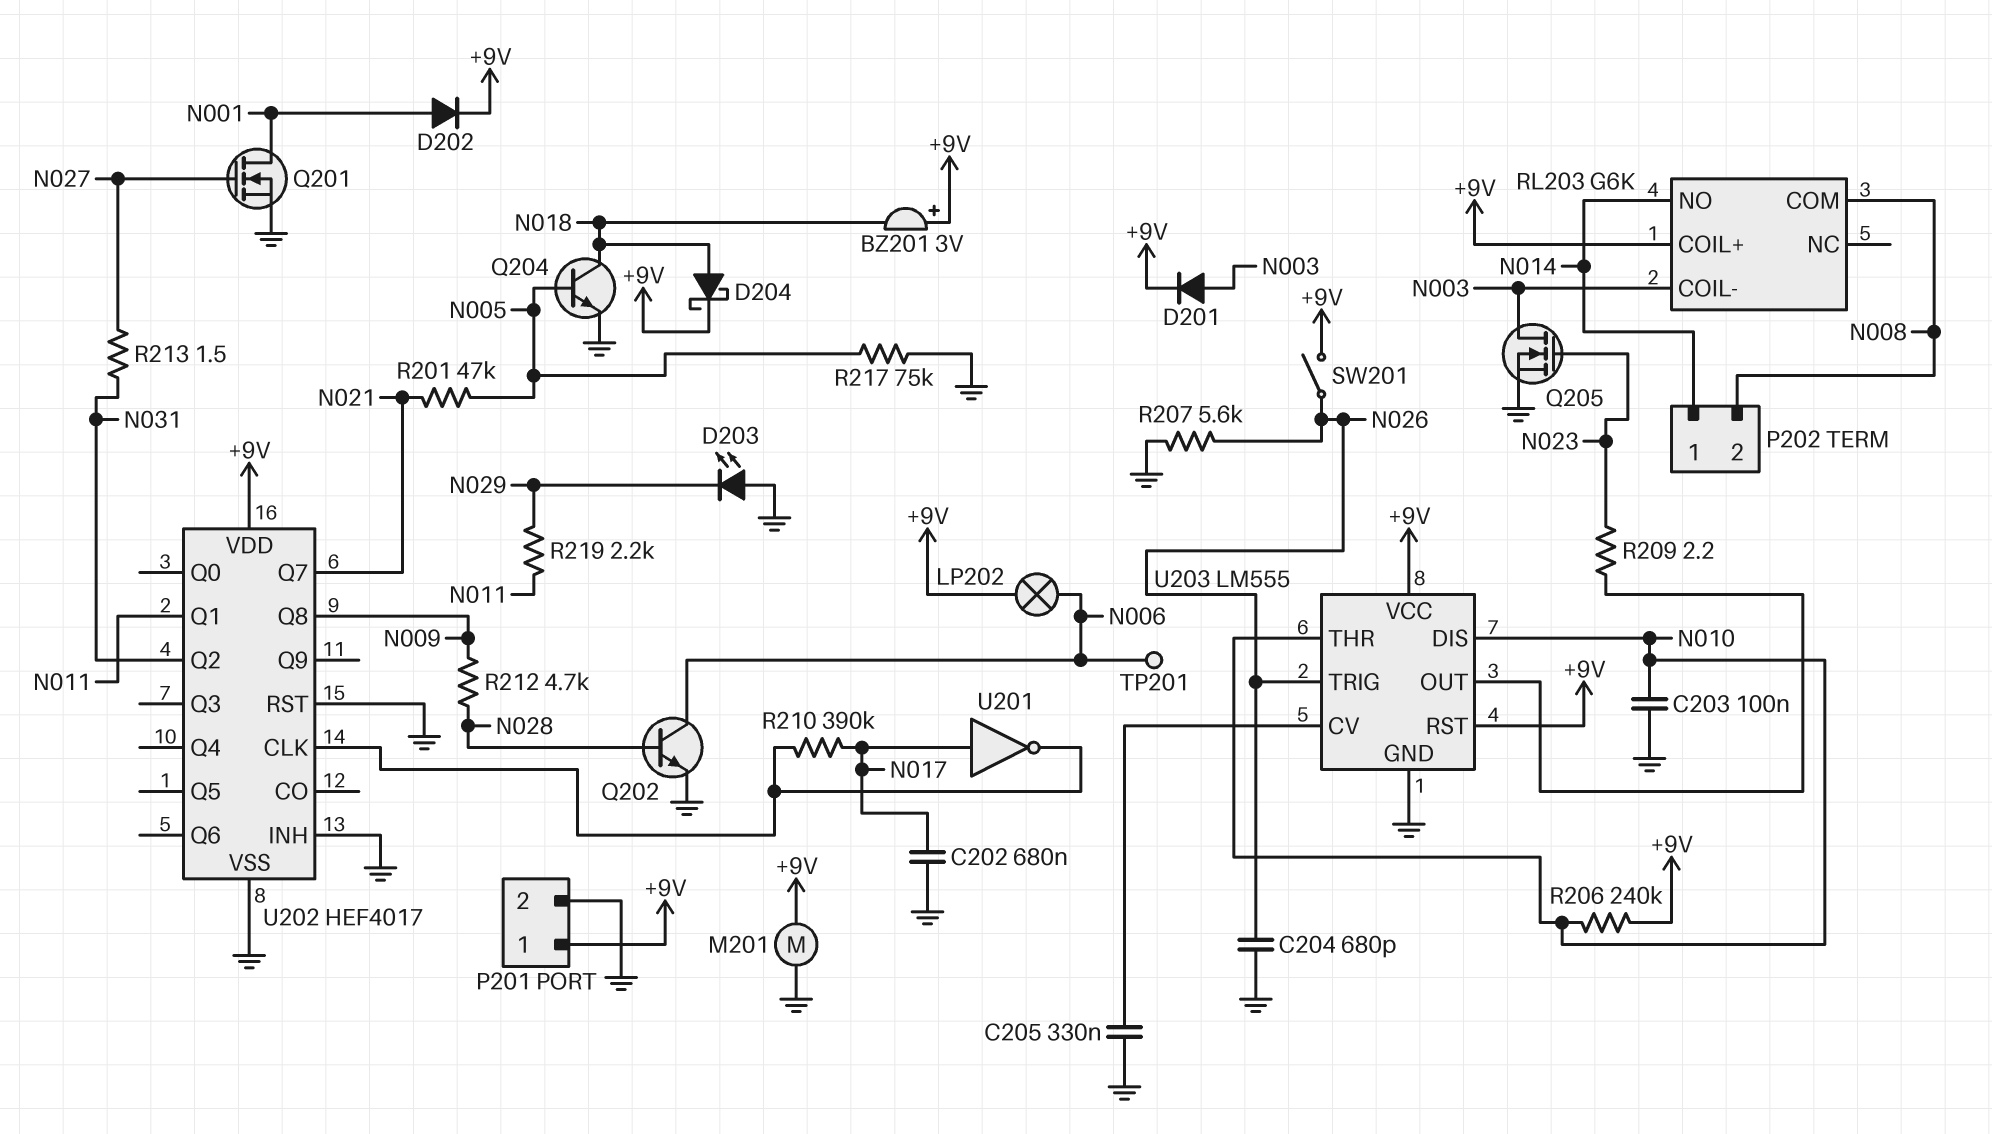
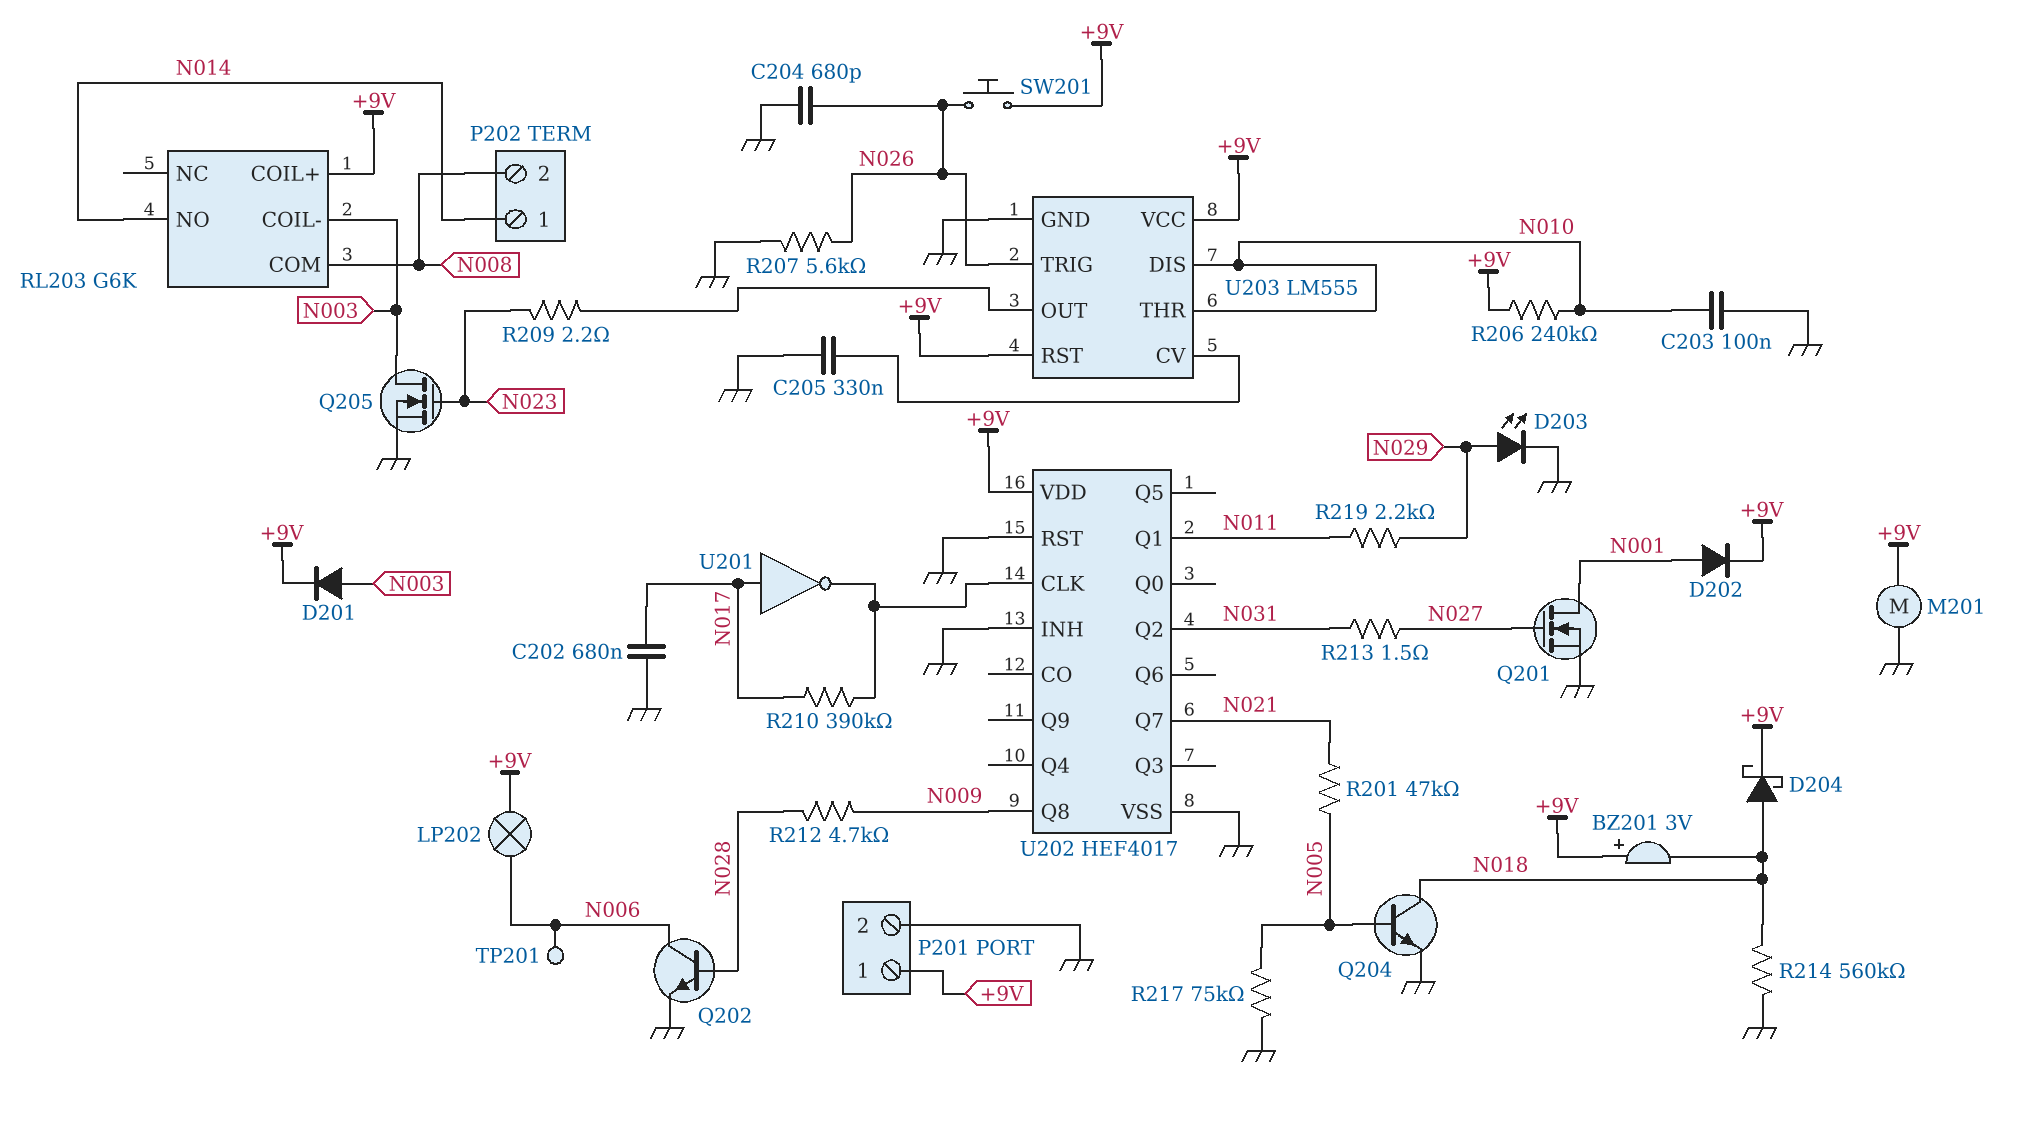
D203: LED (A GND, K N029) -> LED (A N029, K GND)
R214: none -> 560k (GND, N018)
SW201: switch (+9V, N026) -> button (+9V, N026)

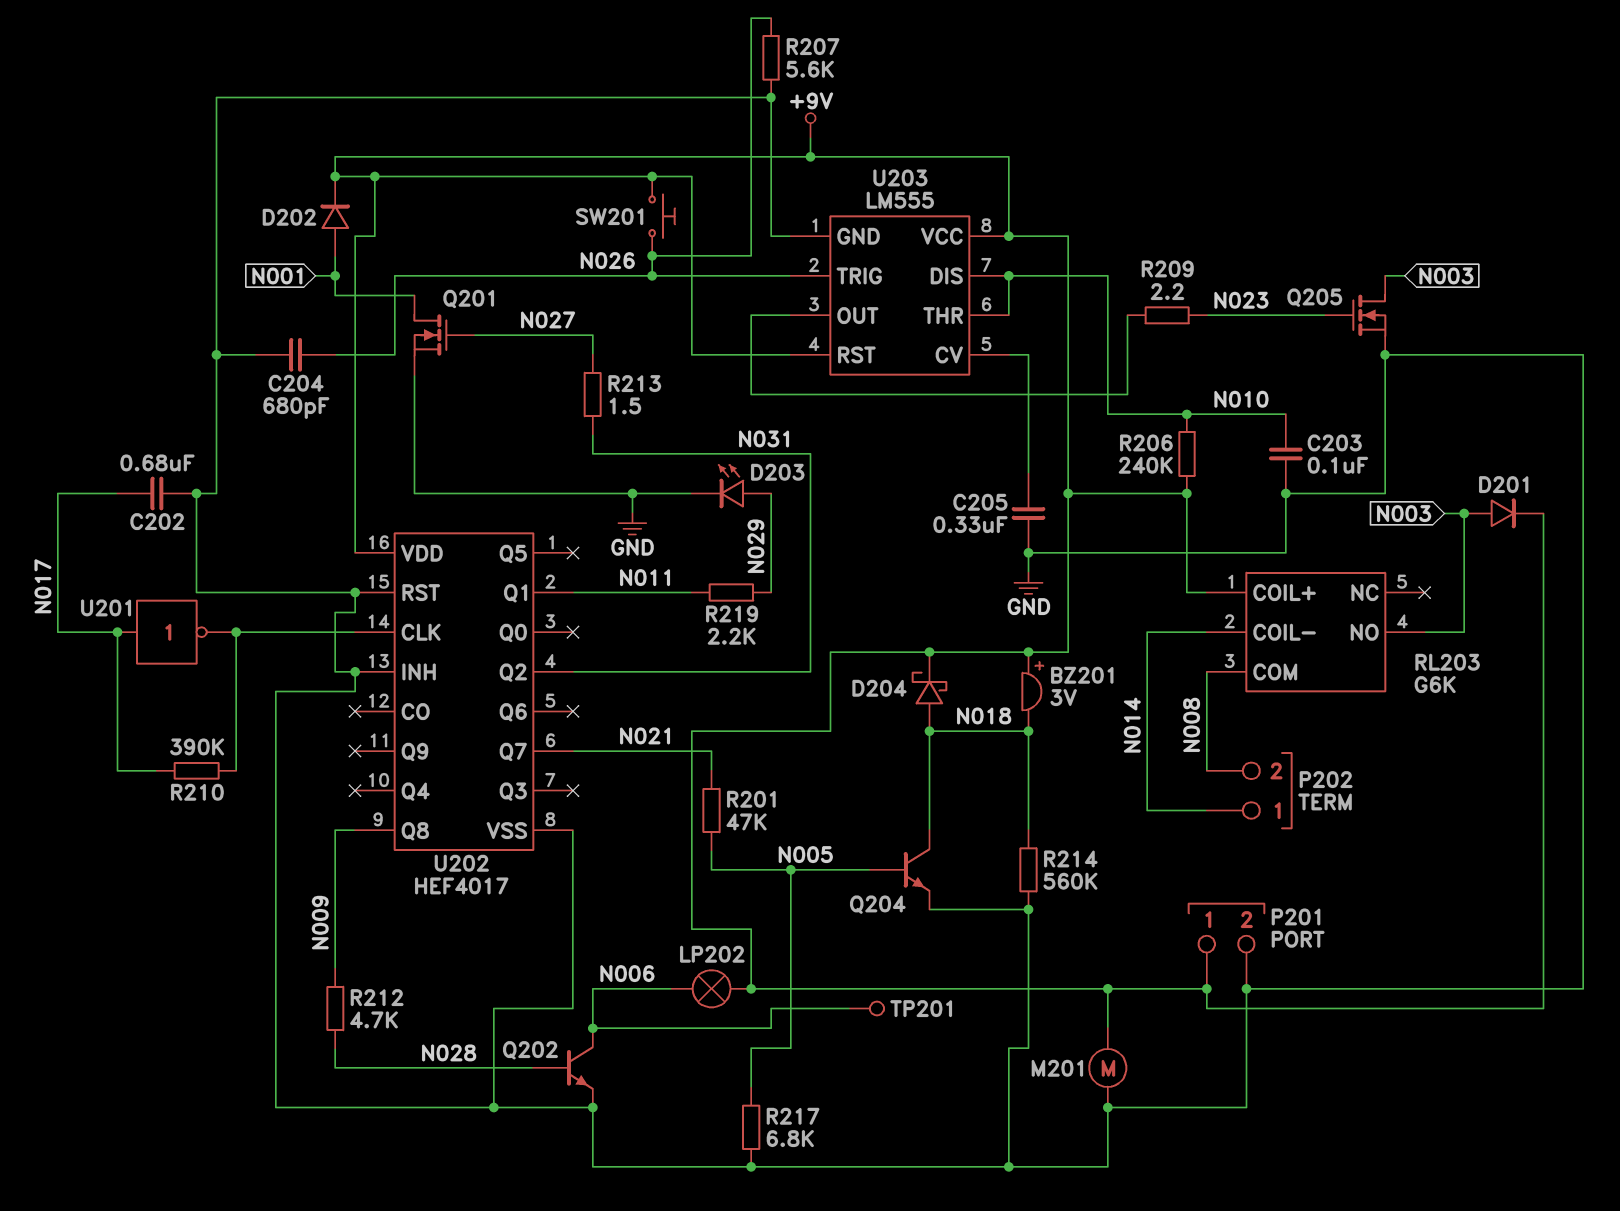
R217: 75k (GND, N005) -> 6.8k (GND, N005)
RL203 pin COIL-: N003 -> N014
RL203 pin NO: N014 -> N003

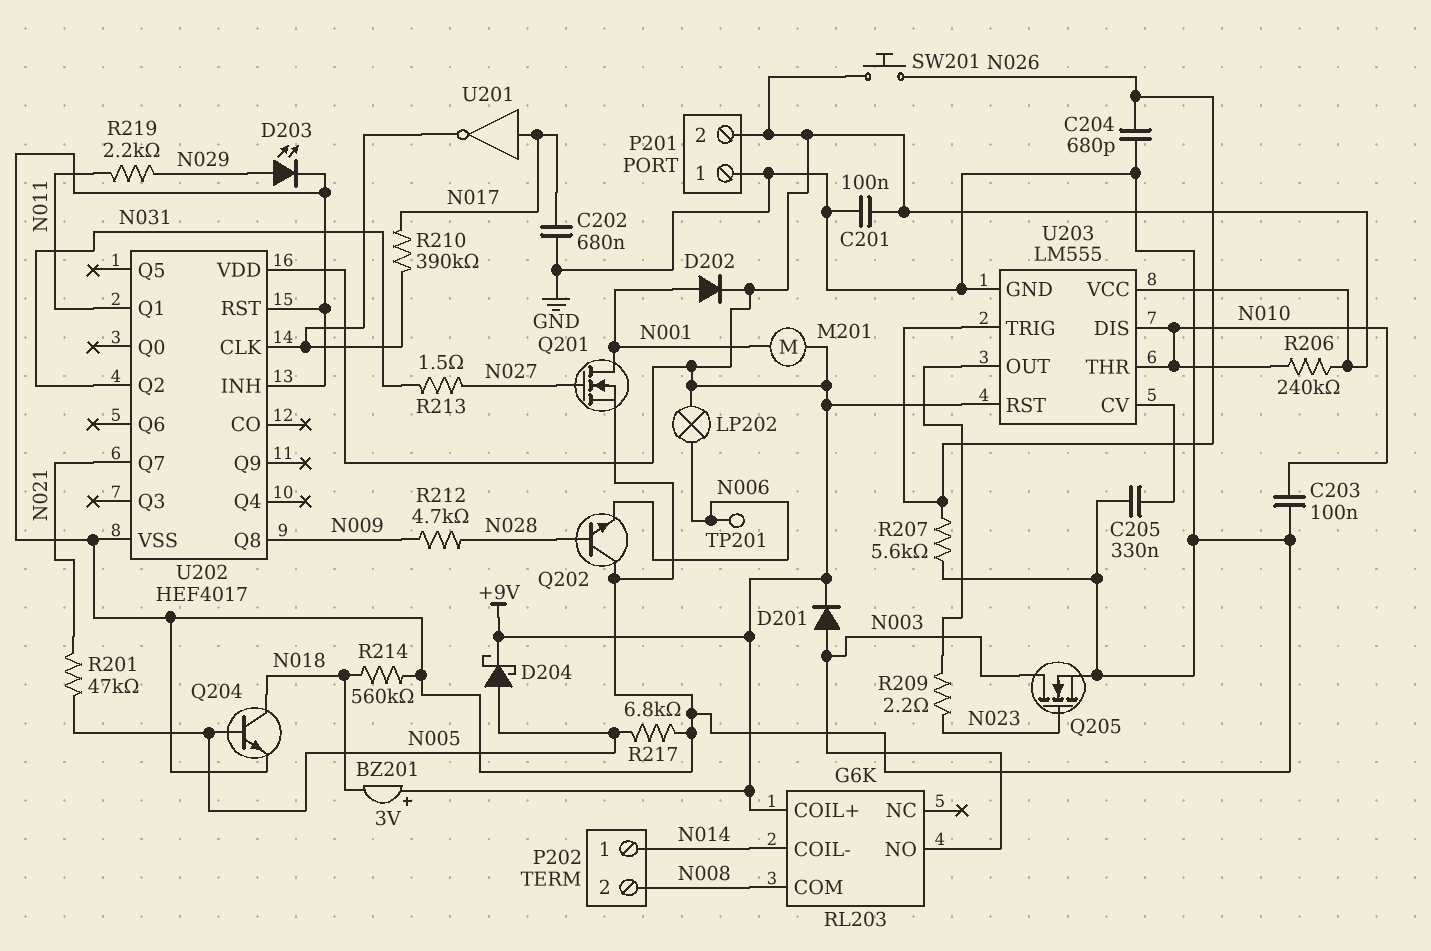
C201: none -> 100nF (+9V, GND)
D204: schottky (A N018, K +9V) -> schottky (A N005, K +9V)
M201: motor (+9V, GND) -> motor (+9V, N001)
P201 pin 1: +9V -> GND
P201 pin 2: GND -> +9V
Q202: NPN (B N028, C N006, E GND) -> NPN (B N028, C GND, E N006)

